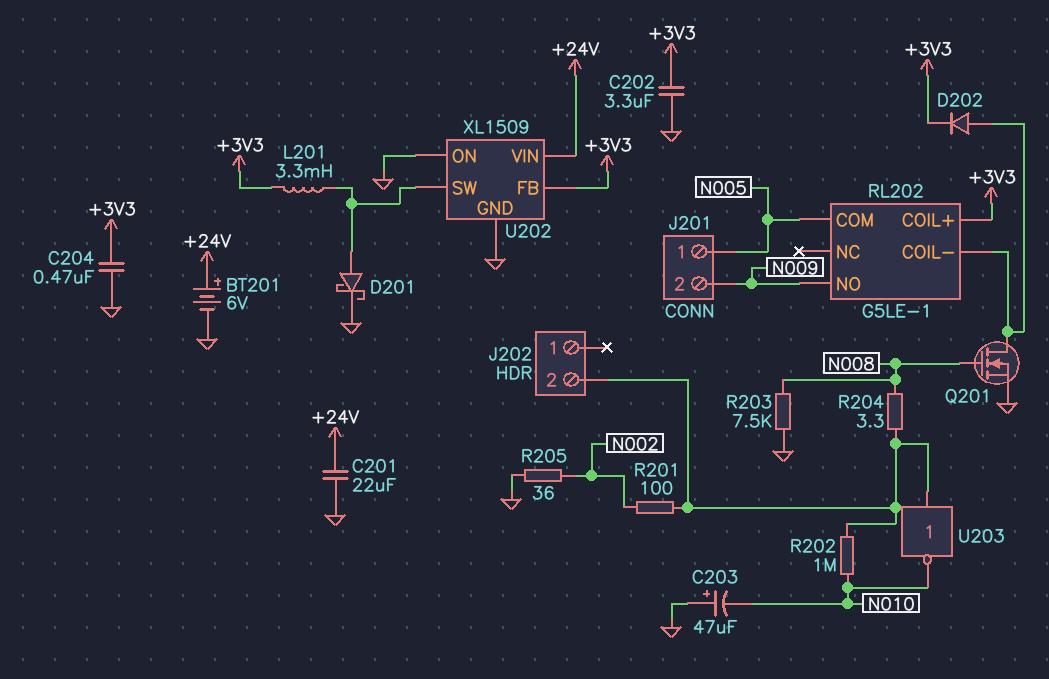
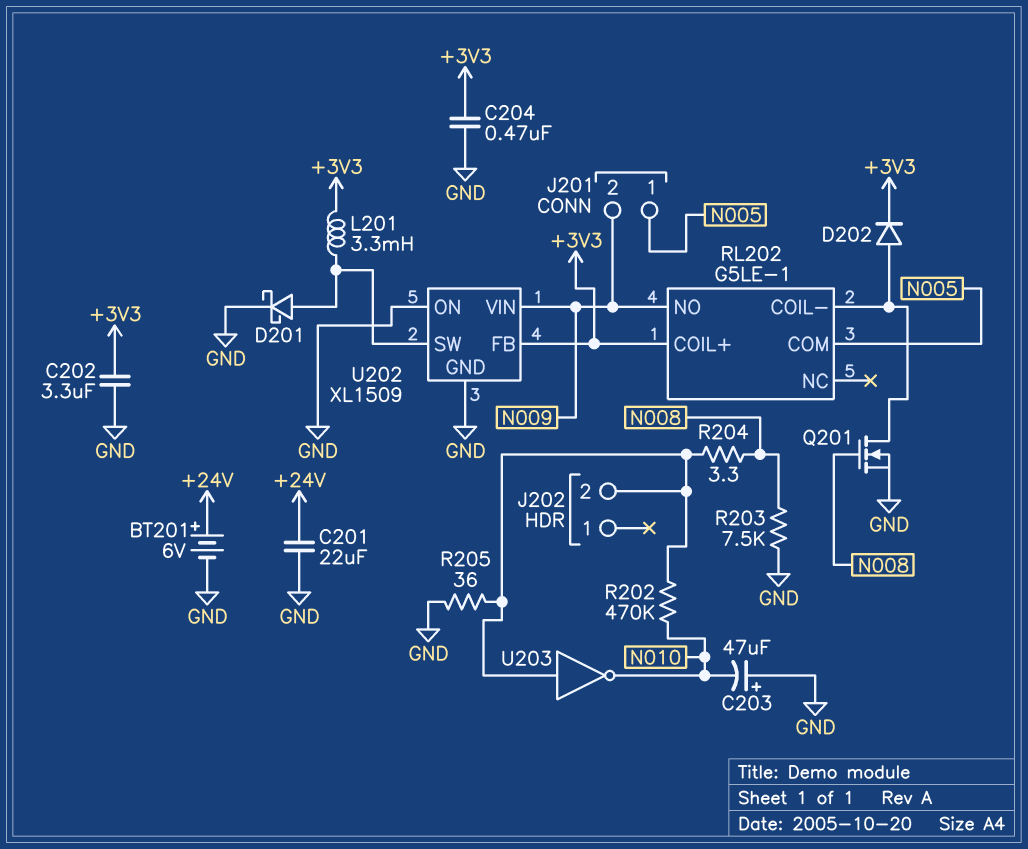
R201: 100 (J202/2, N002) -> none
R202: 1M (J202/2, N010) -> 470k (J202/2, N010)
R205: 36 (GND, N002) -> 36 (GND, J202/2)
U202 pin VIN: +24V -> N009

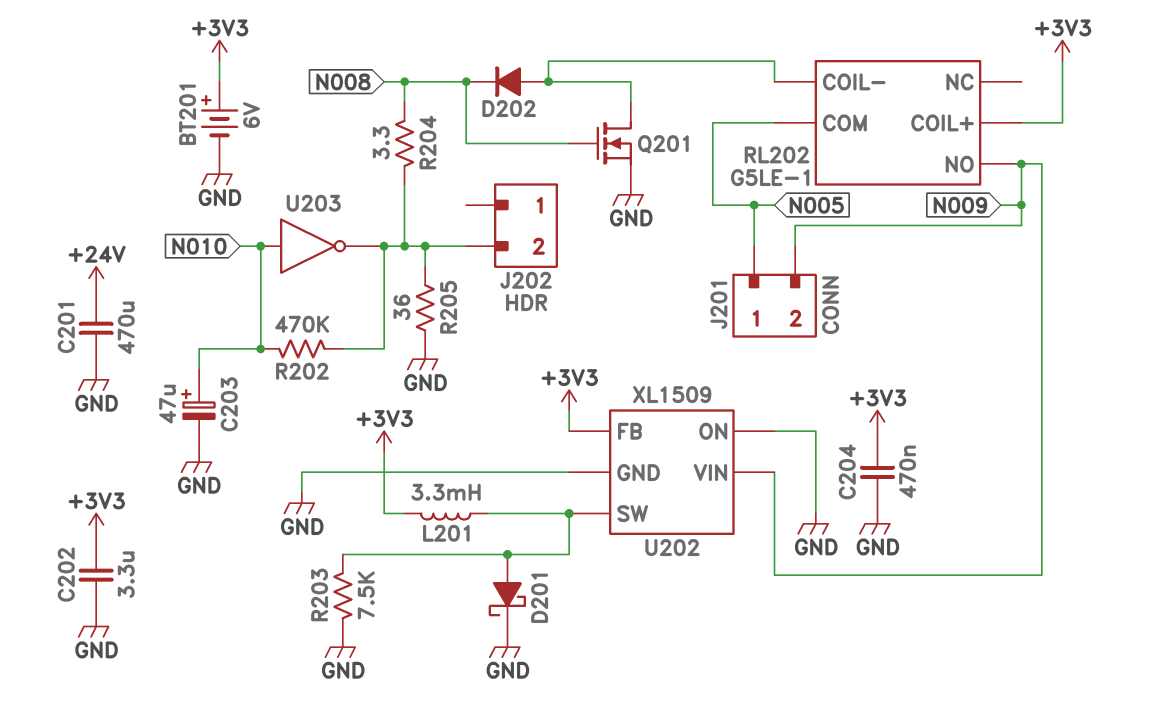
BT201: 6V (plus +24V, minus GND) -> 6V (plus +3V3, minus GND)
C201: 22uF (+24V, GND) -> 470uF (+24V, GND)
C203: 47uF (plus GND, minus N010) -> 47uF (plus N010, minus GND)
D202: diode (A RL202/COIL-, K +3V3) -> diode (A RL202/COIL-, K N008)
R203: 7.5k (GND, N008) -> 7.5k (GND, U202/SW)
U203: NOT (in J202/2, out N010) -> NOT (in N010, out J202/2)

